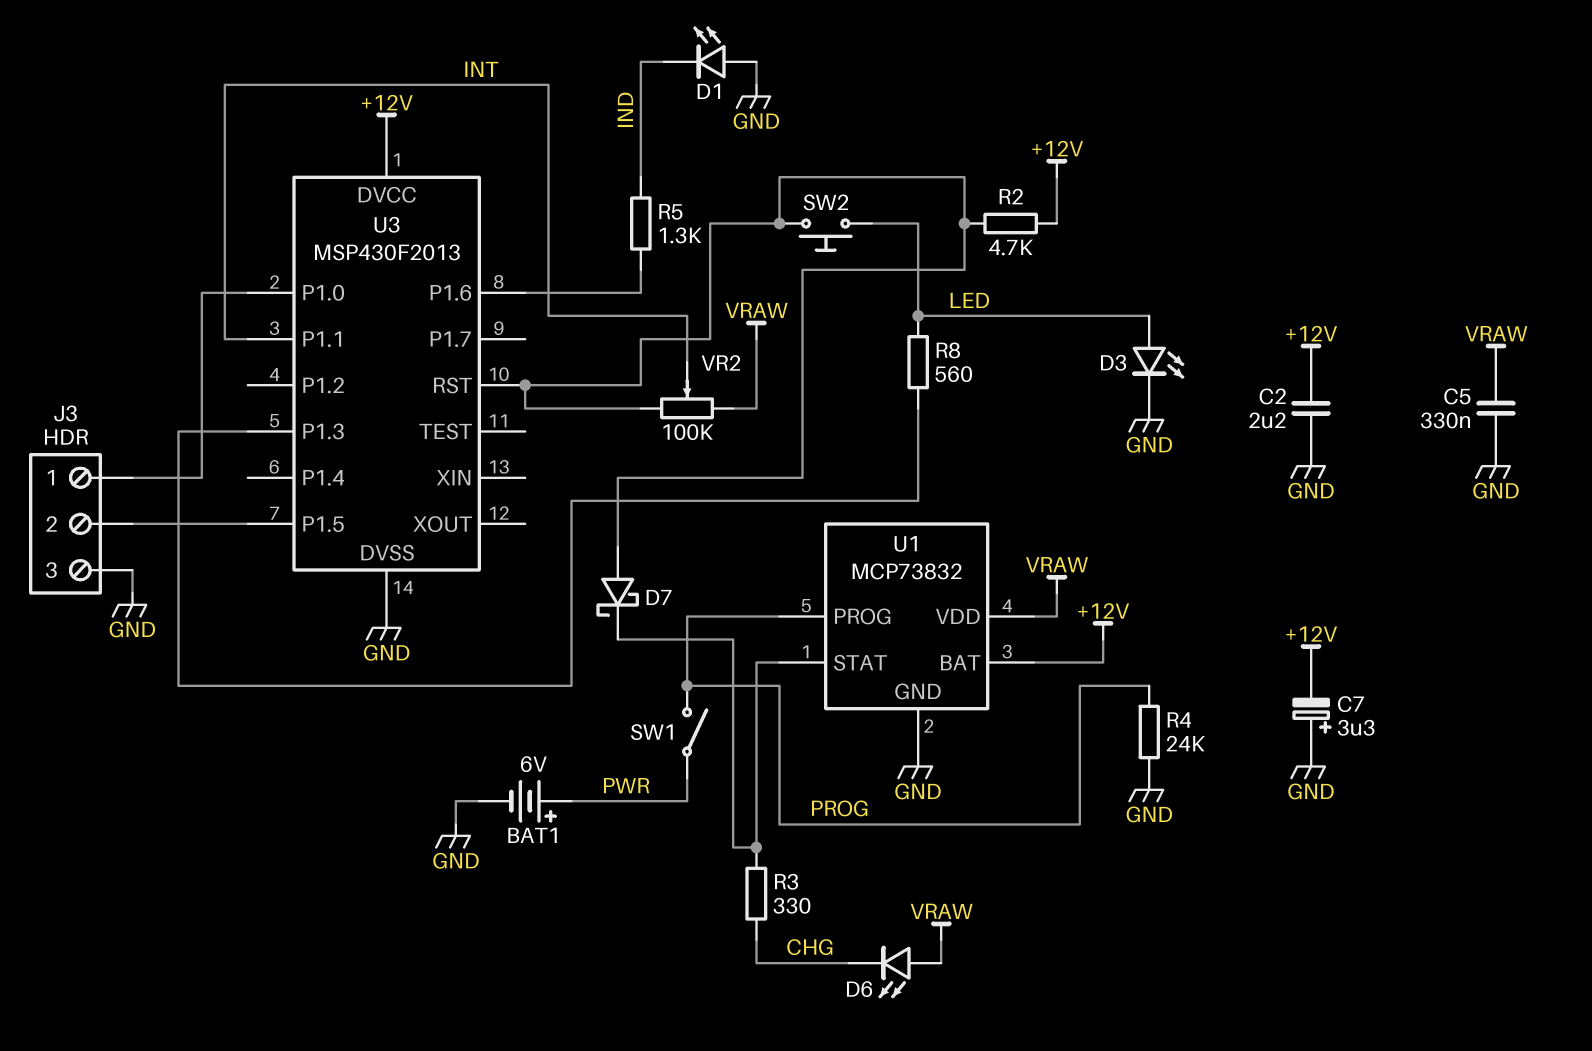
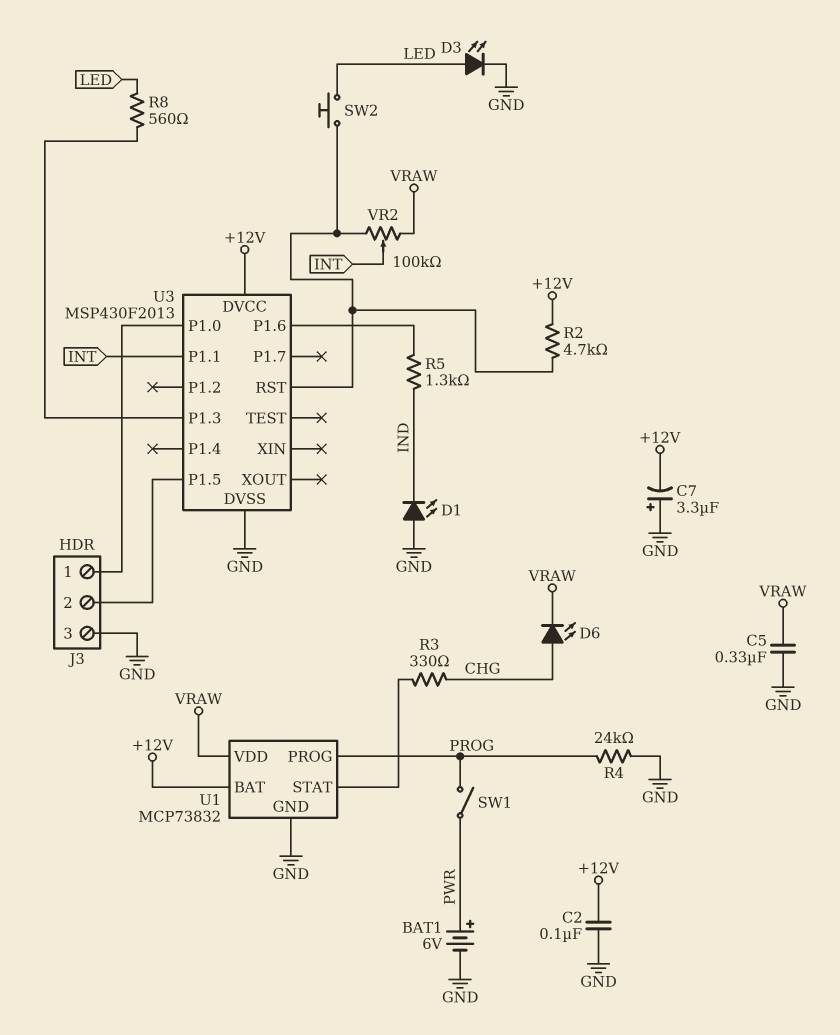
C2: 2.2uF (+12V, GND) -> 100nF (+12V, GND)
D6: LED (A VRAW, K CHG) -> LED (A CHG, K VRAW)
D7: schottky (A U3/RST, K U1/STAT) -> none

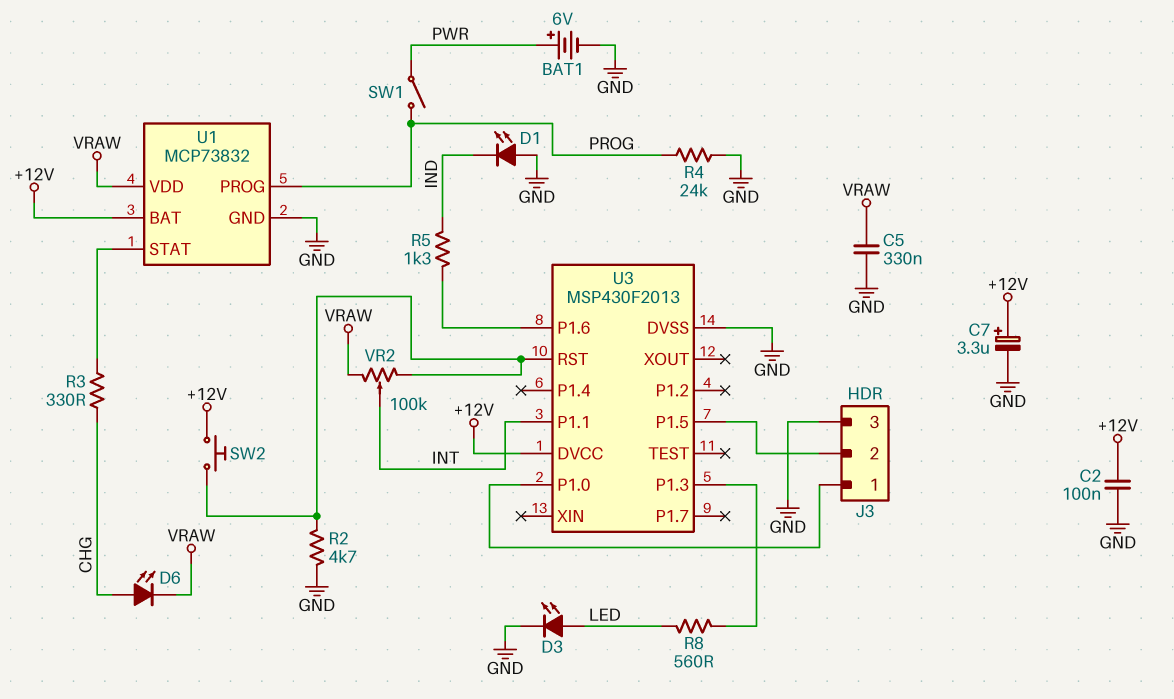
C7: 3.3uF (plus GND, minus +12V) -> 3.3uF (plus +12V, minus GND)
R2: 4.7k (+12V, U3/RST) -> 4.7k (GND, U3/RST)
SW2: button (LED, U3/RST) -> button (+12V, U3/RST)

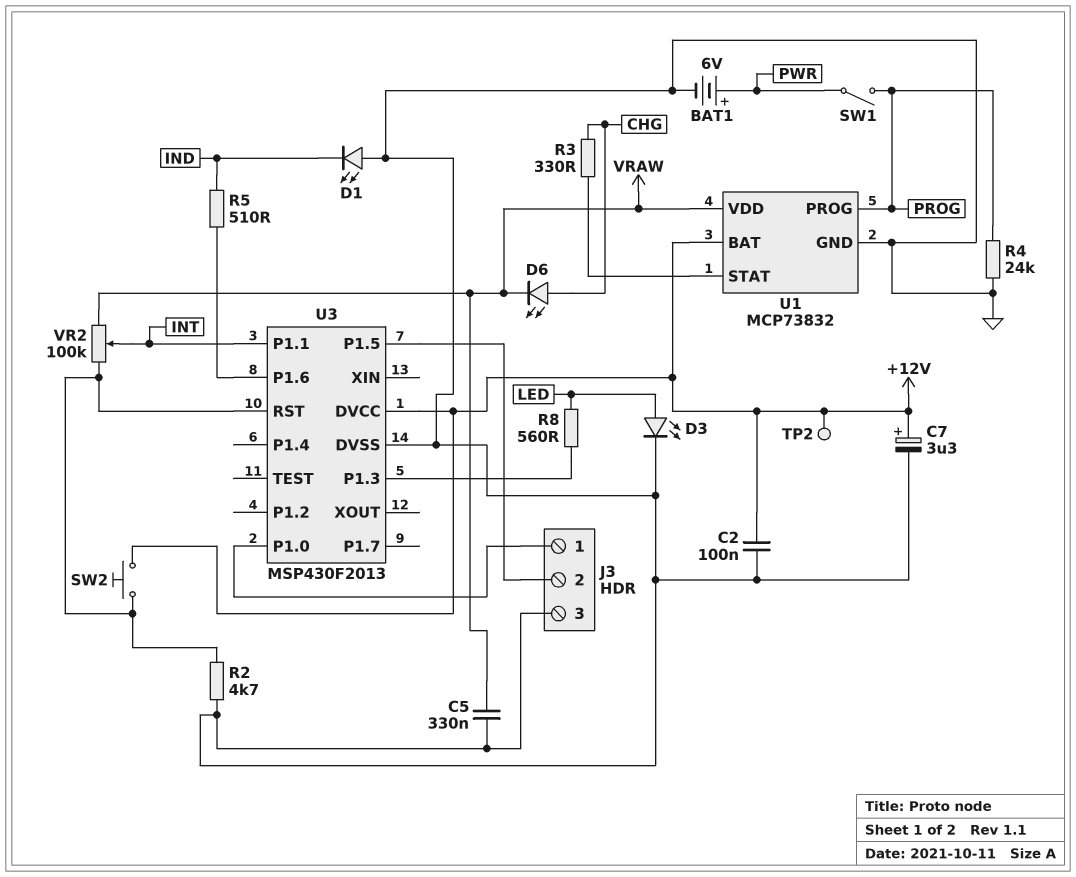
R5: 1.3k (IND, U3/P1.6) -> 510 (IND, U3/P1.6)
TP2: none -> test point (+12V)

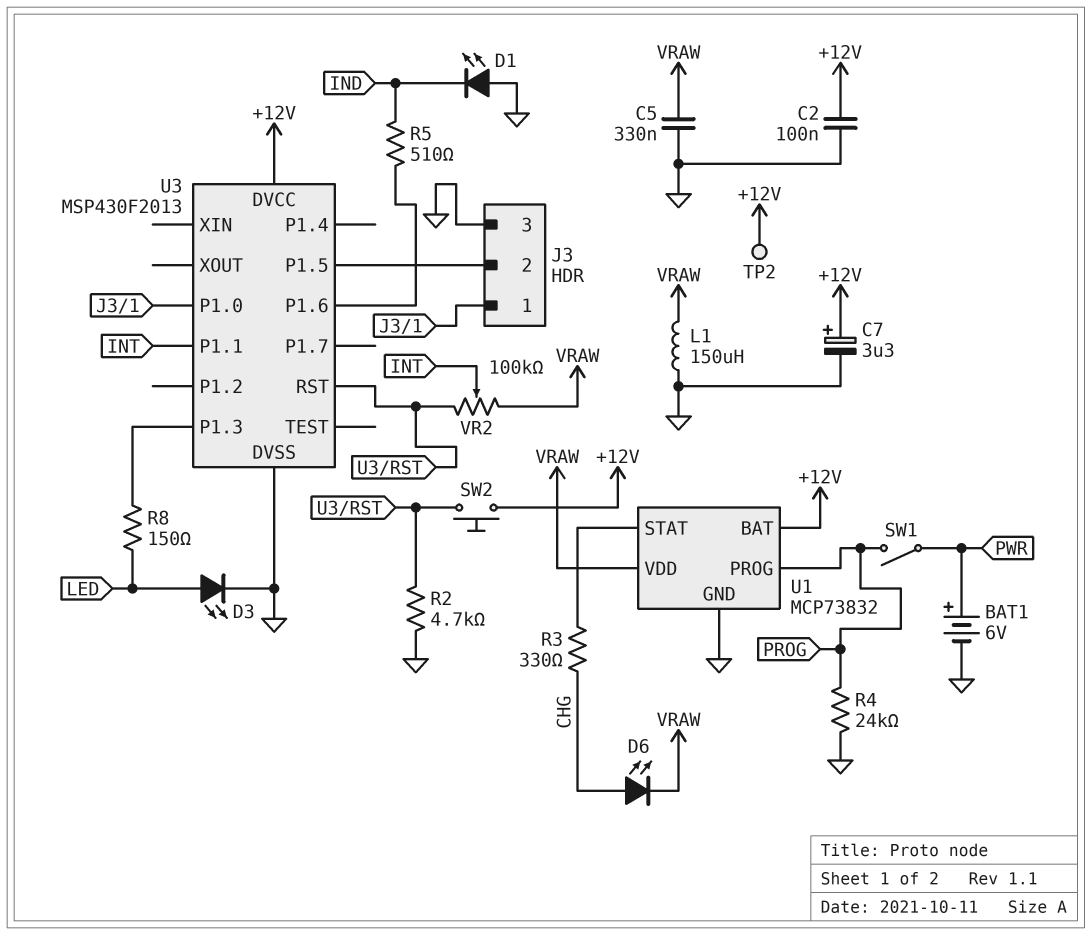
L1: none -> 150uH (GND, VRAW)
R8: 560 (LED, U3/P1.3) -> 150 (LED, U3/P1.3)

